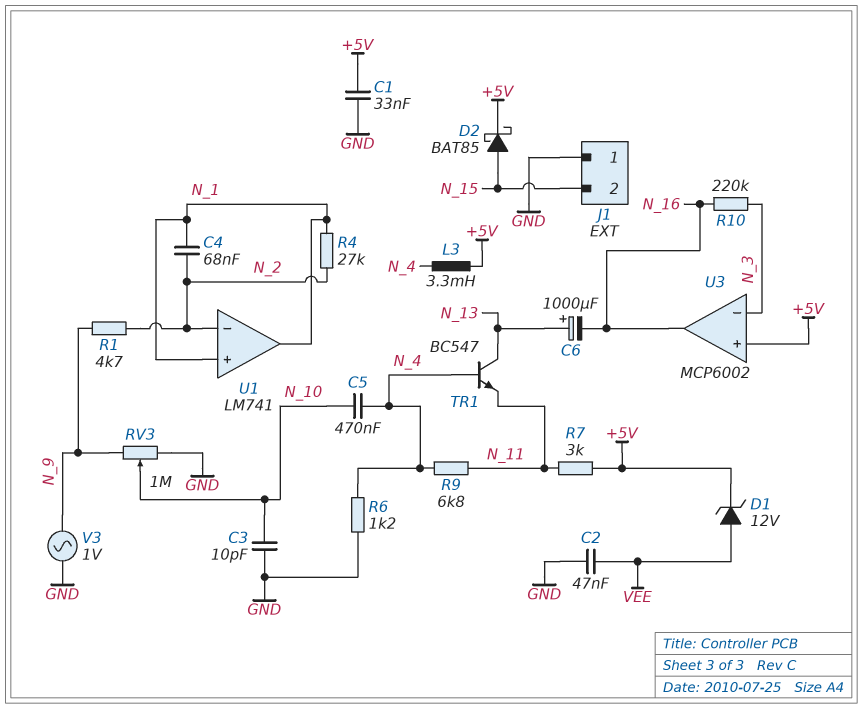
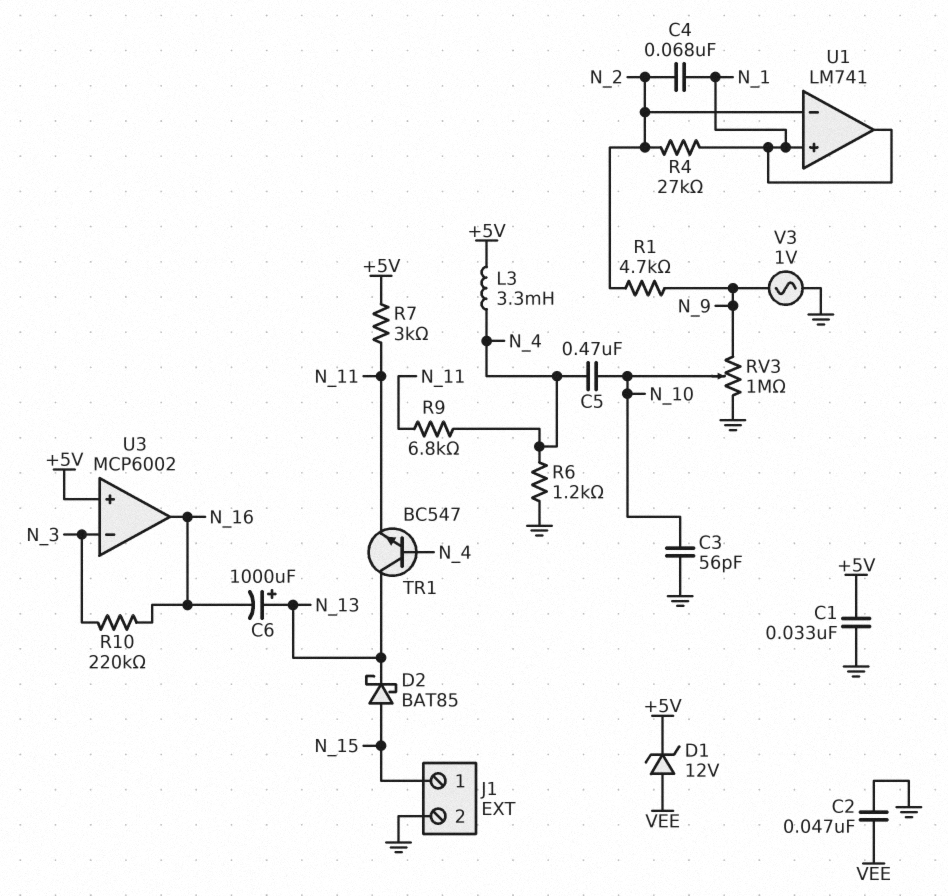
C3: 10pF (GND, N_10) -> 56pF (GND, N_10)
D2: schottky BAT85 (A N_15, K +5V) -> schottky BAT85 (A N_15, K N_13)
J1 pin 1: GND -> N_15
J1 pin 2: N_15 -> GND

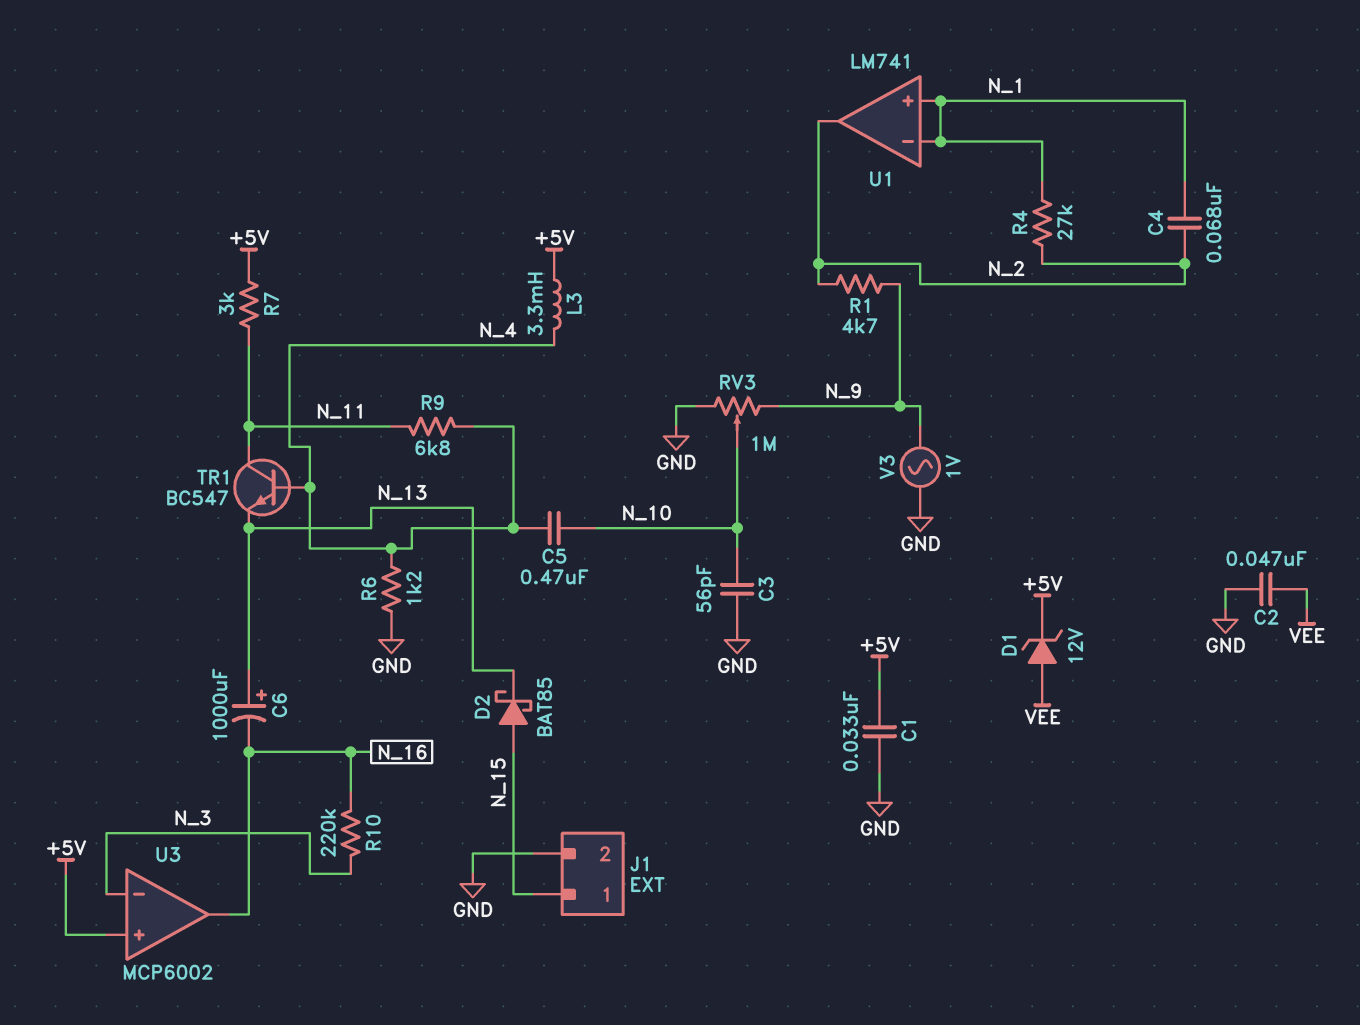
TR1: NPN BC547 (B N_4, C N_13, E N_11) -> NPN BC547 (B N_4, C N_11, E N_13)
U1 pin in-: N_2 -> N_1
U1 pin out: N_1 -> N_2

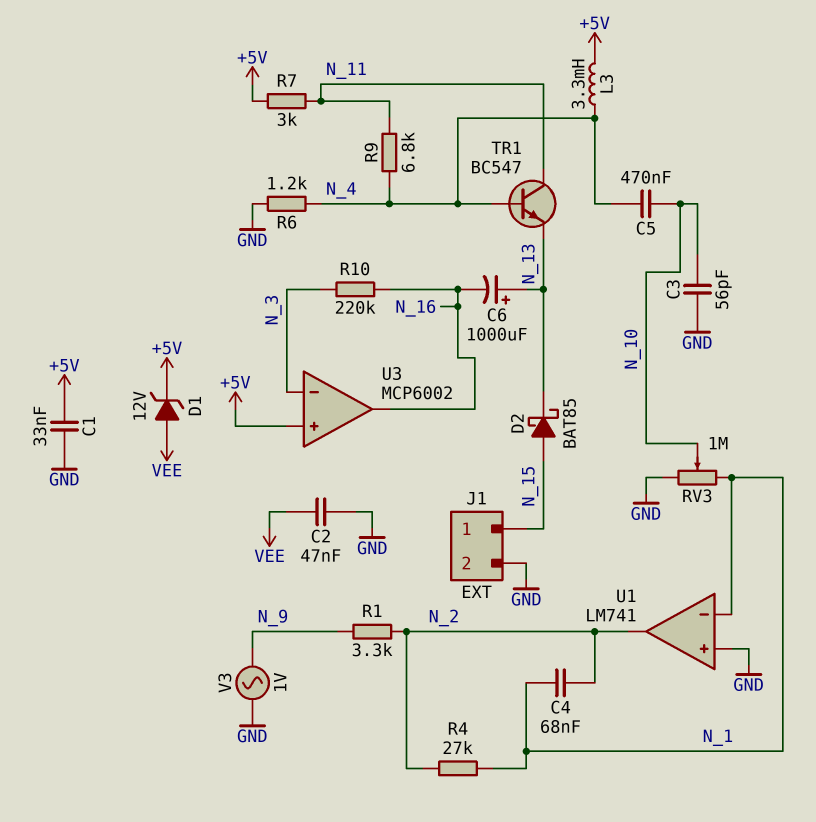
R1: 4.7k (N_2, N_9) -> 3.3k (N_2, N_9)
RV3: 1M (GND, N_9, wiper N_10) -> 1M (GND, N_1, wiper N_10)
U1 pin in+: N_1 -> GND

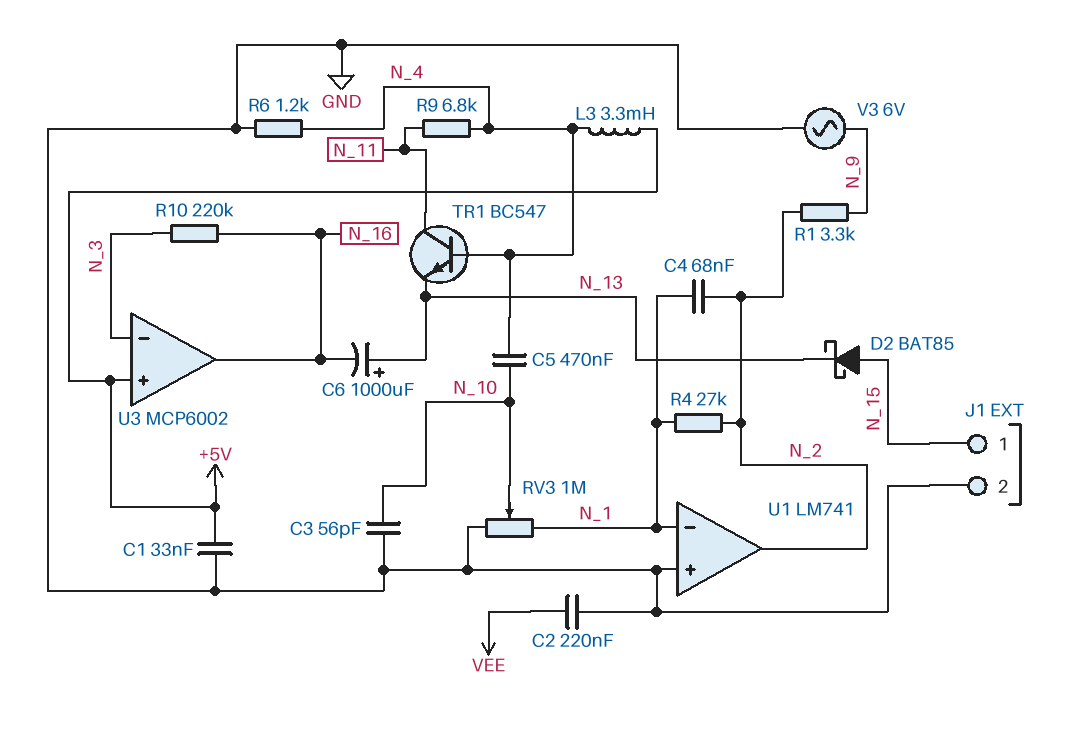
C2: 47nF (GND, VEE) -> 220nF (GND, VEE)
D1: zener 12V (A VEE, K +5V) -> none
R7: 3k (+5V, N_11) -> none
V3: AC 1V (GND, N_9) -> AC 6V (GND, N_9)

